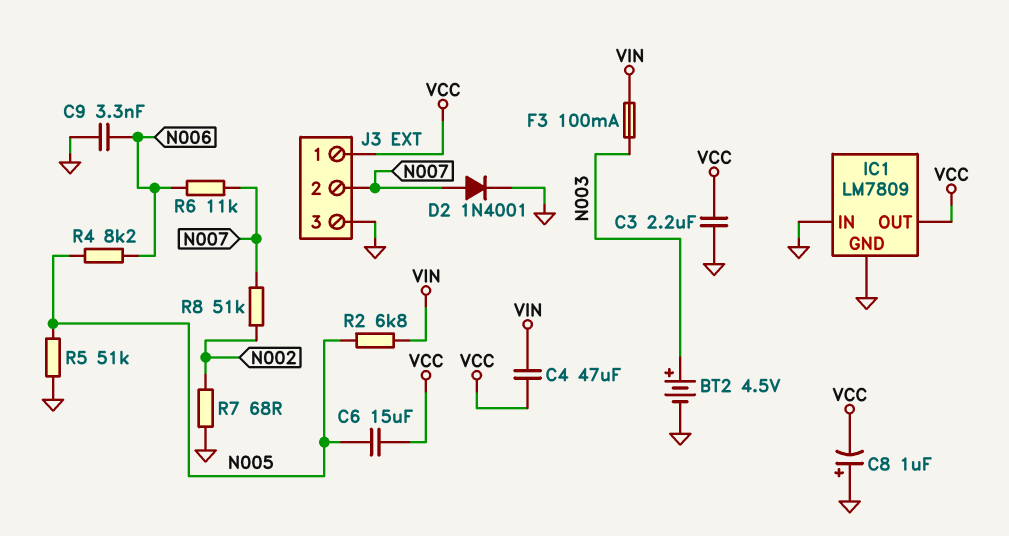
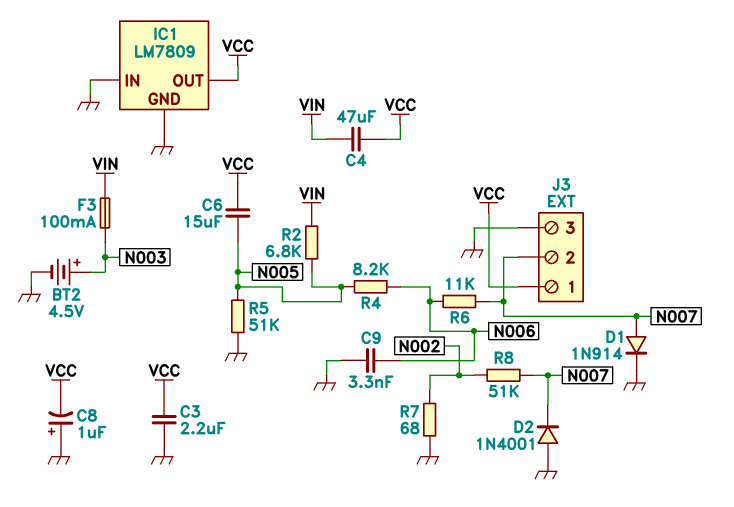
D1: none -> diode 1N914 (A N007, K GND)
D2: diode 1N4001 (A N007, K GND) -> diode 1N4001 (A GND, K N007)

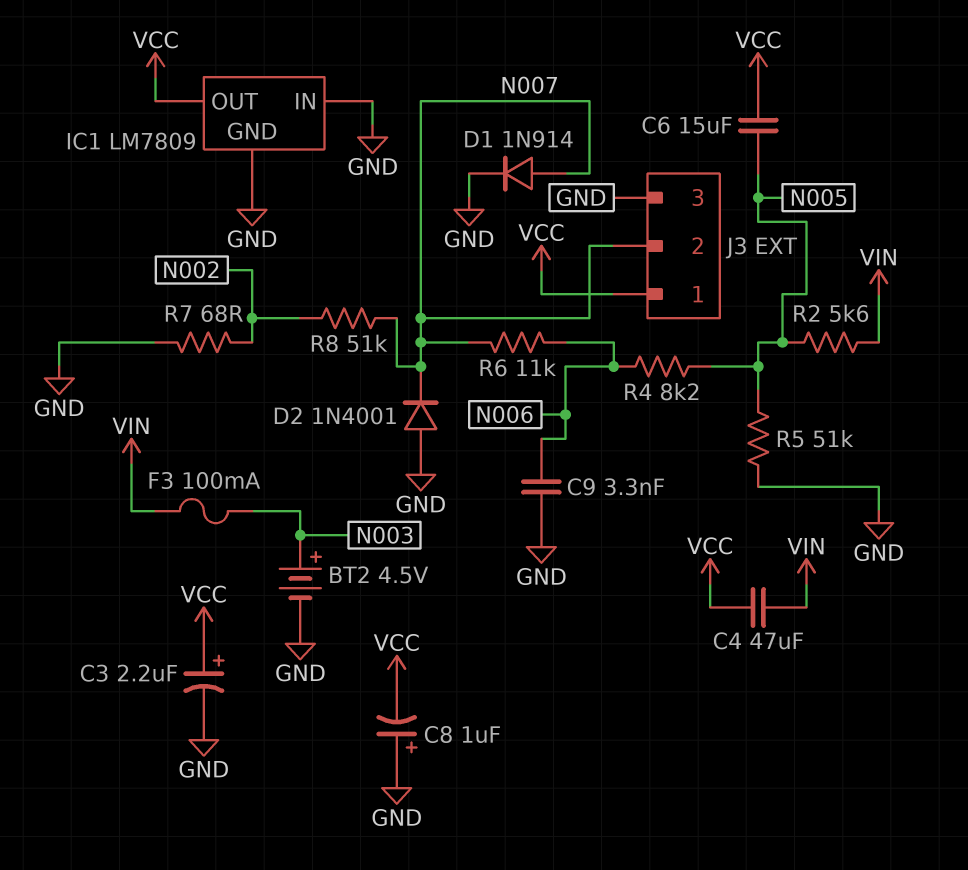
C3: 2.2uF (GND, VCC) -> 2.2uF (plus VCC, minus GND)
R2: 6.8k (N005, VIN) -> 5.6k (N005, VIN)

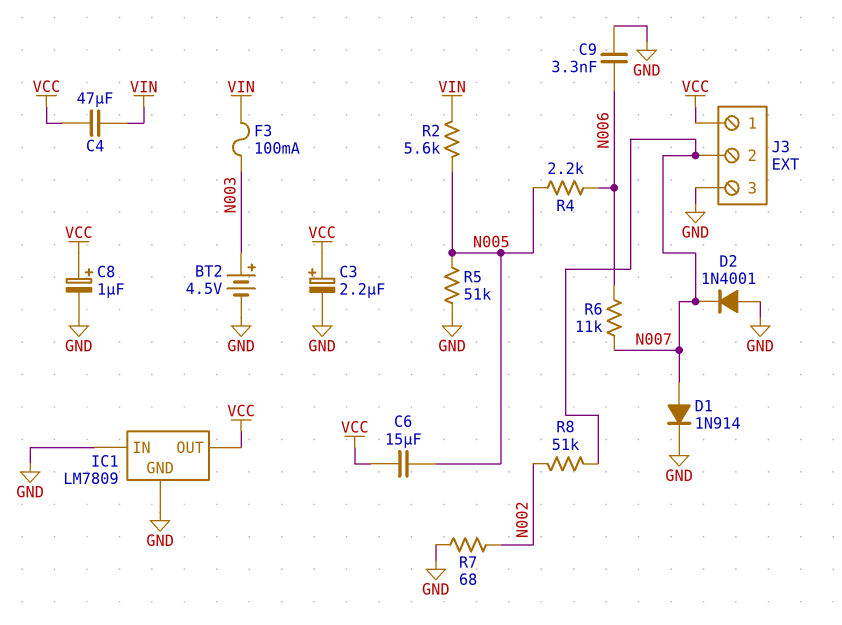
C8: 1uF (plus GND, minus VCC) -> 1uF (plus VCC, minus GND)
R4: 8.2k (N005, N006) -> 2.2k (N005, N006)

